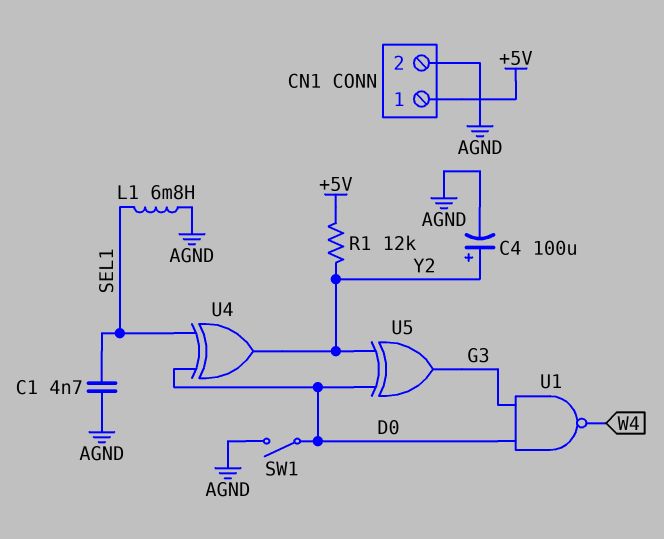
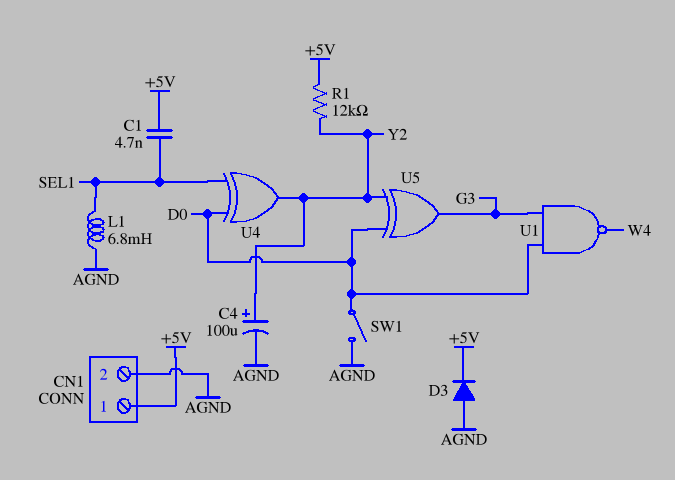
C1: 4.7nF (AGND, SEL1) -> 4.7nF (+5V, SEL1)
D3: none -> diode (A AGND, K +5V)

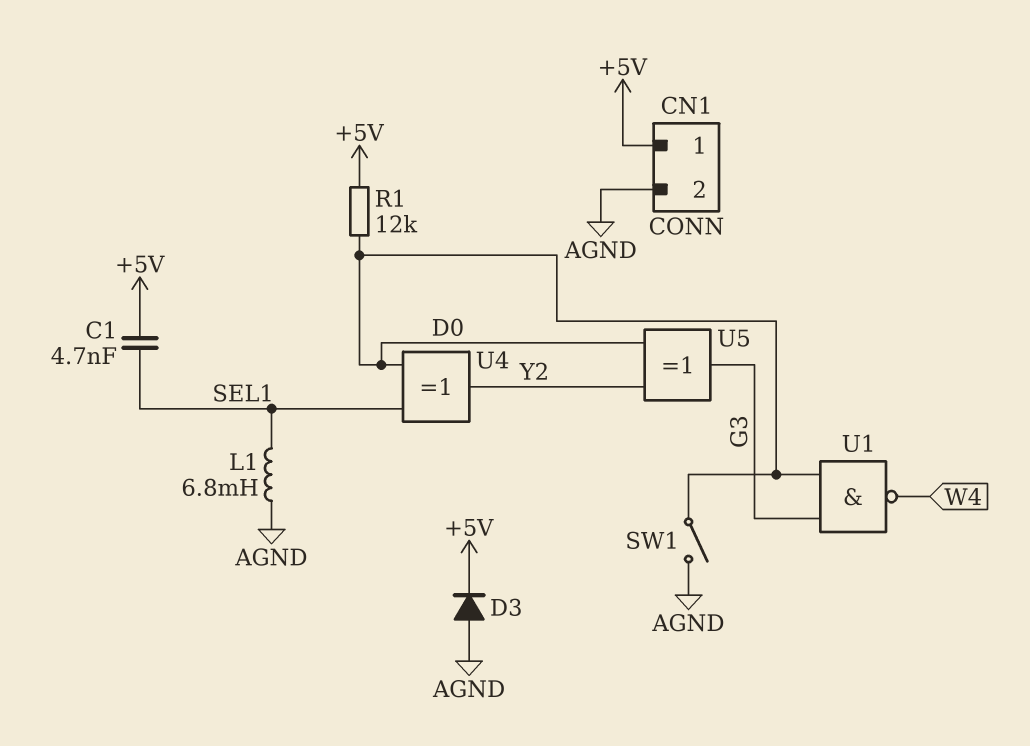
C4: 100uF (plus Y2, minus AGND) -> none
R1: 12k (+5V, Y2) -> 12k (+5V, D0)

